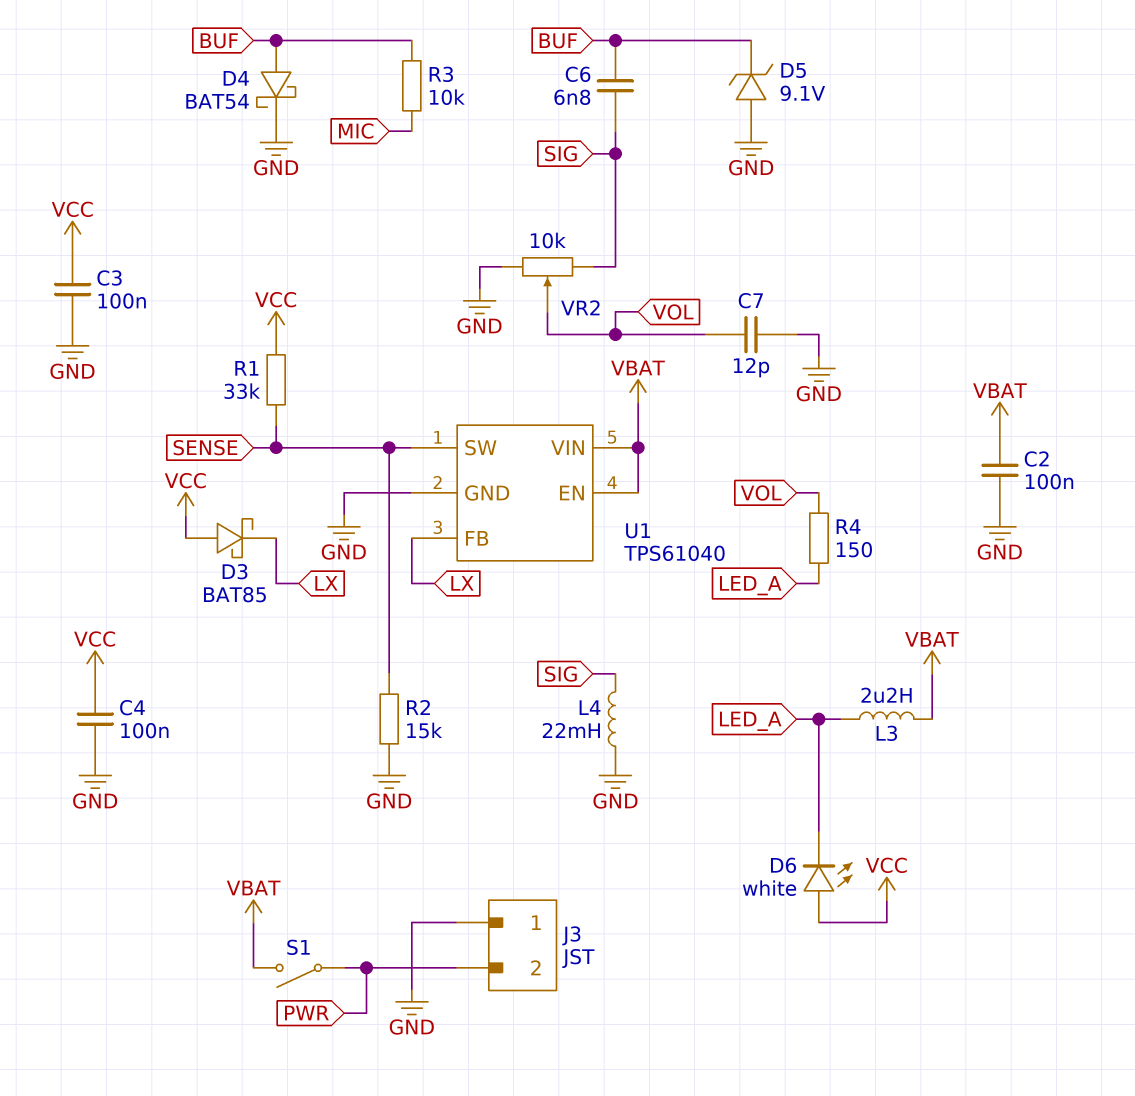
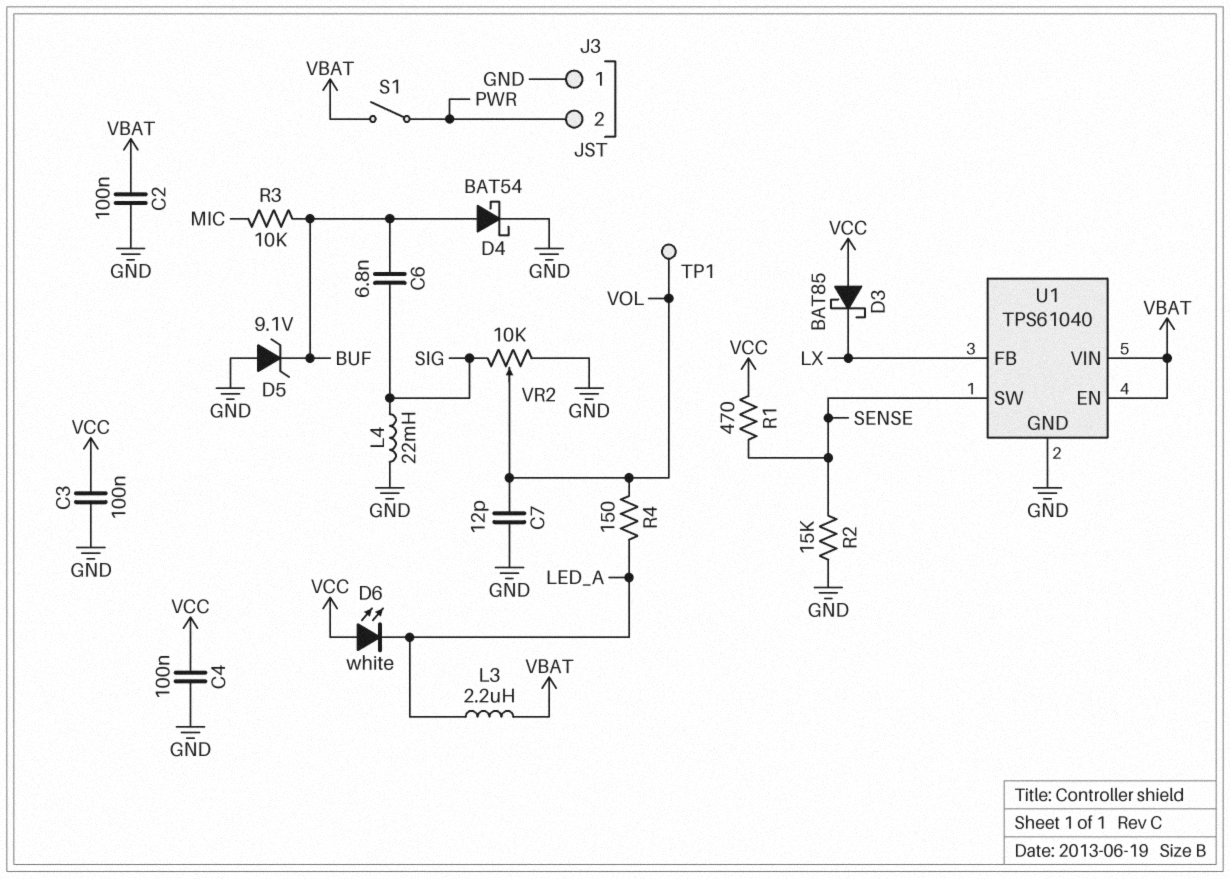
R1: 33k (SENSE, VCC) -> 470 (SENSE, VCC)
TP1: none -> test point (VOL)

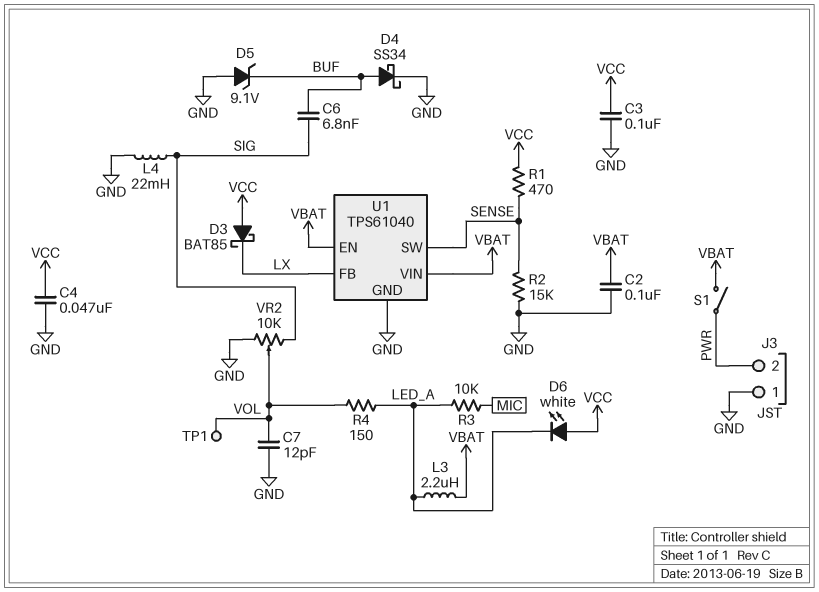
C4: 100nF (GND, VCC) -> 47nF (GND, VCC)
D4: schottky BAT54 (A BUF, K GND) -> schottky SS34 (A BUF, K GND)
R3: 10k (BUF, MIC) -> 10k (LED_A, MIC)

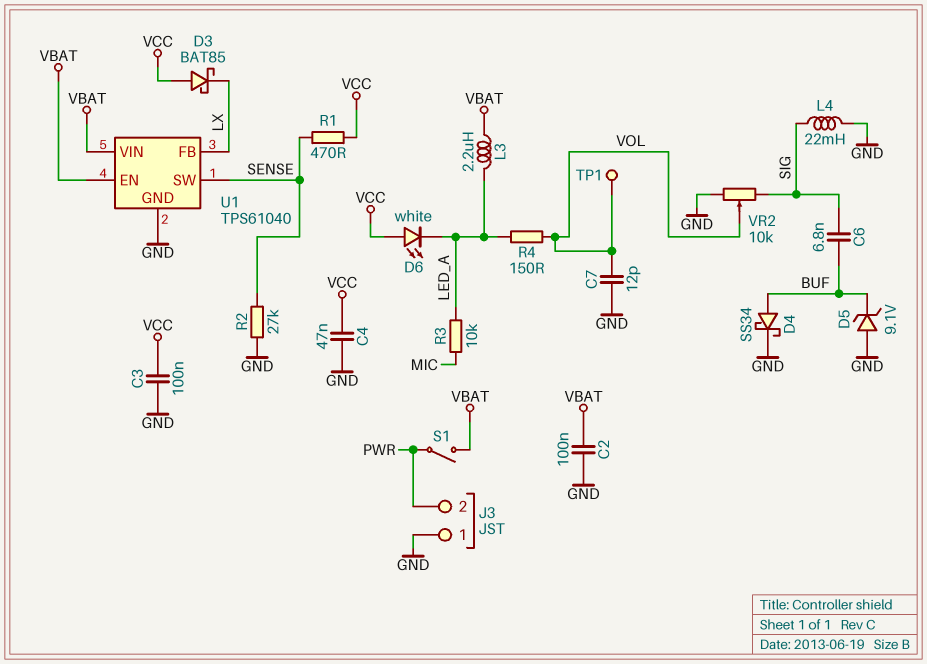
R2: 15k (GND, SENSE) -> 27k (GND, SENSE)

